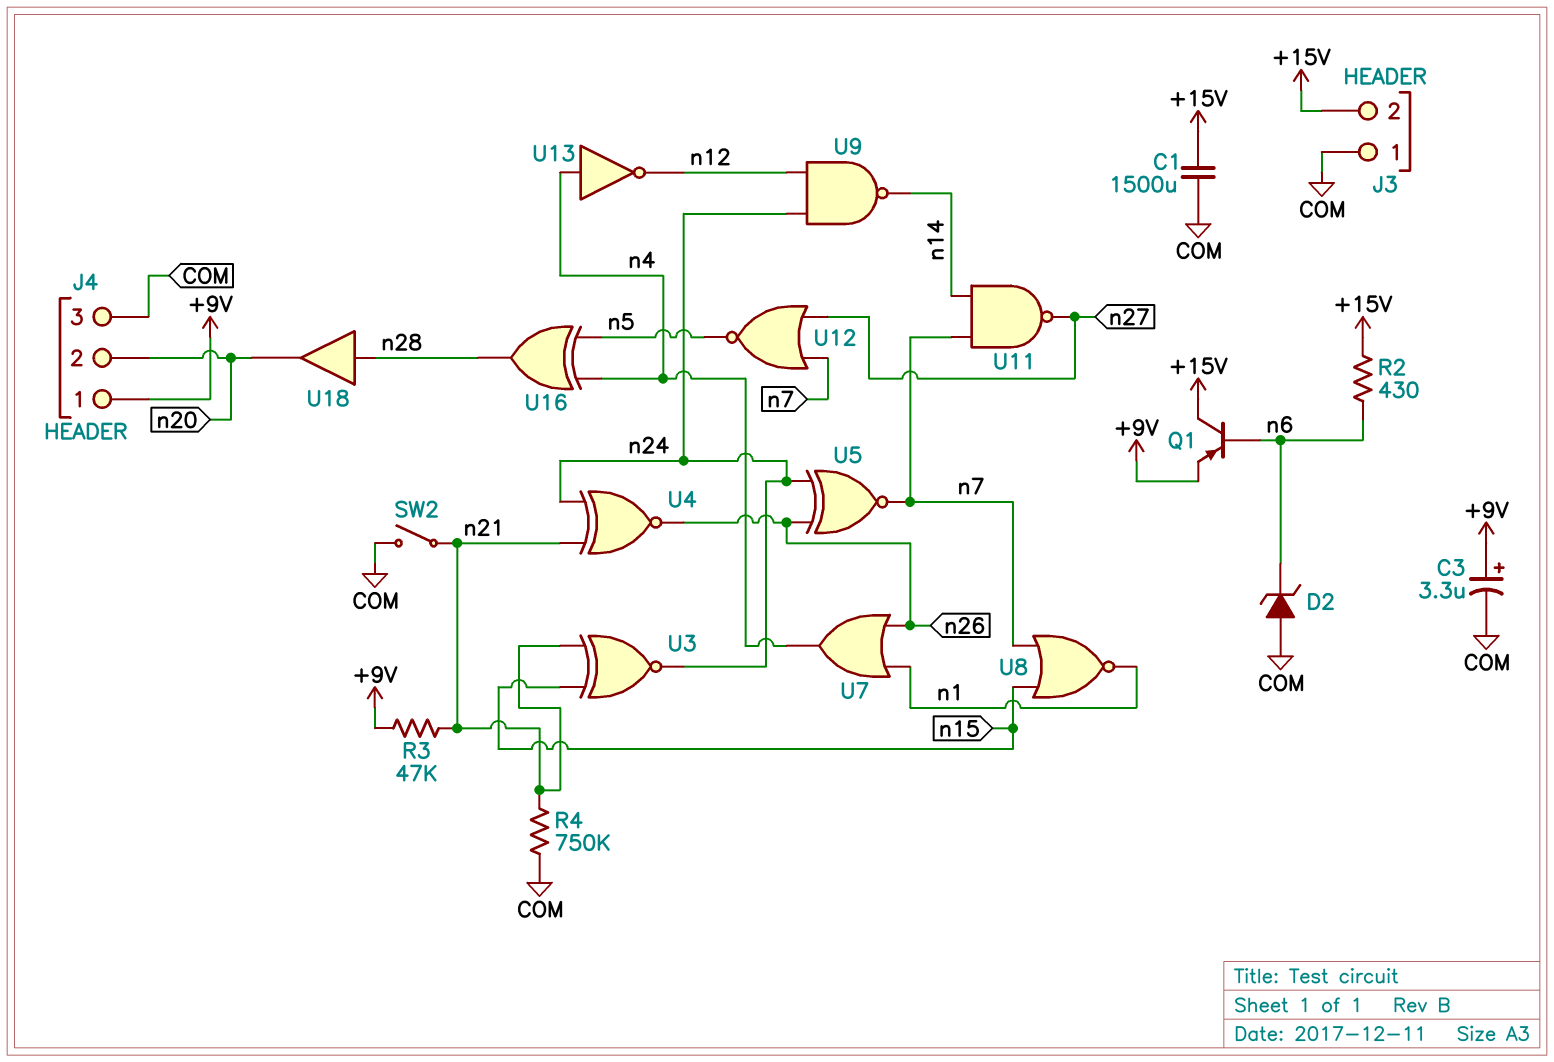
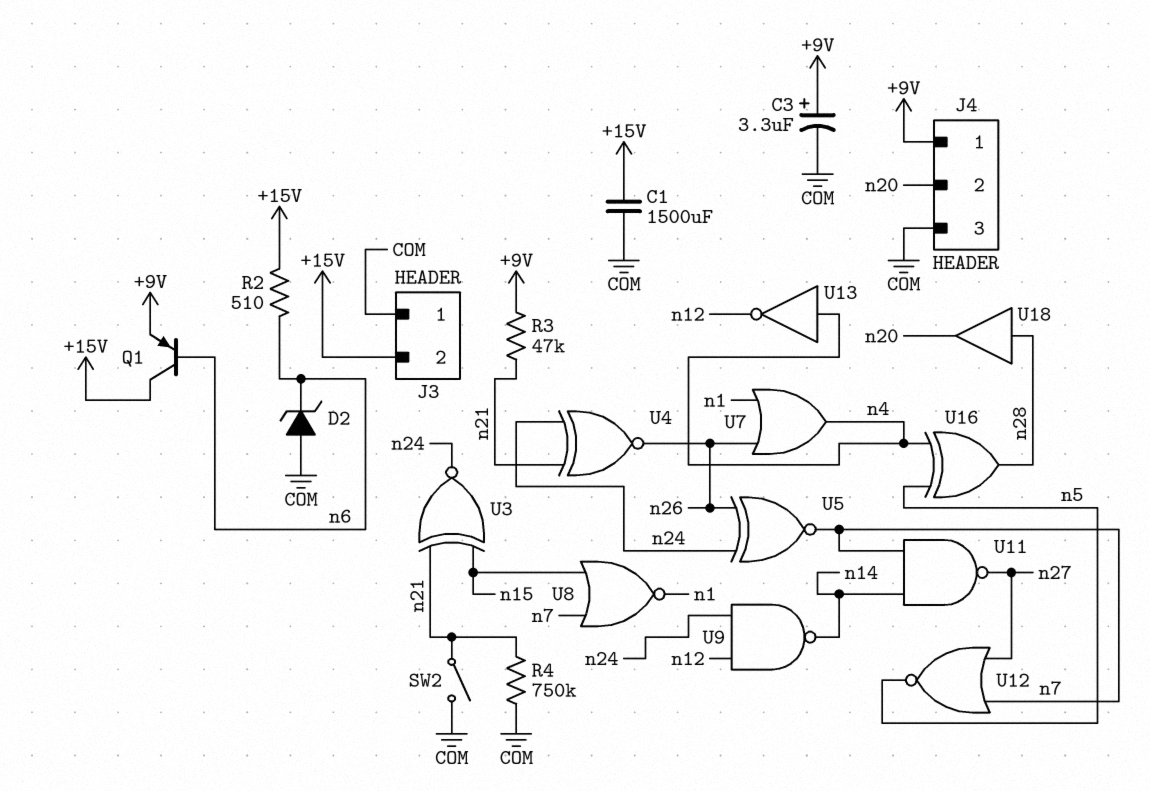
R2: 430 (+15V, n6) -> 510 (+15V, n6)

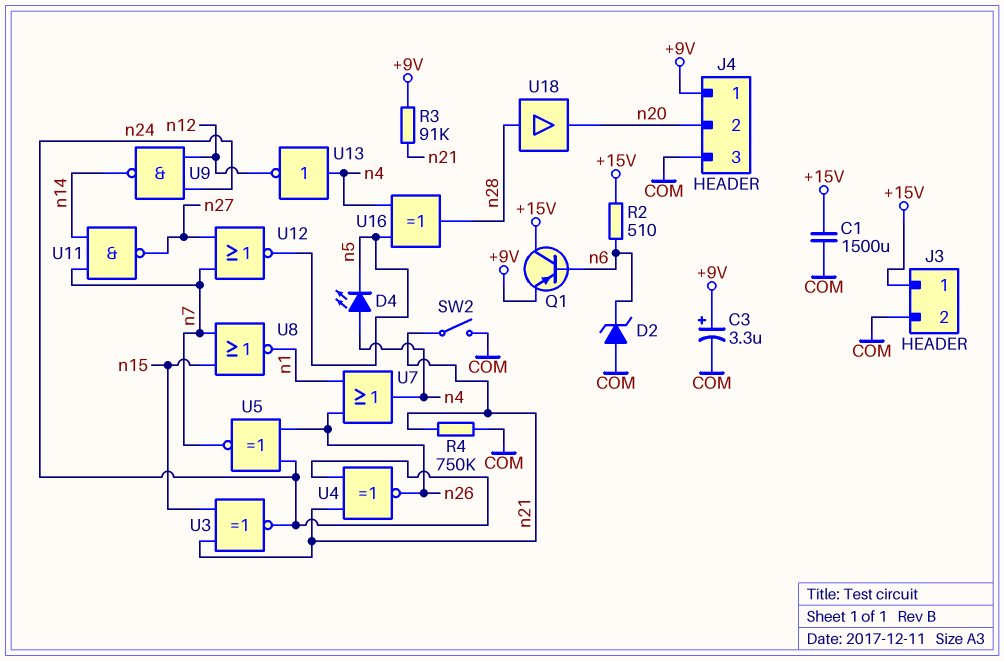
D4: none -> LED (A n4, K n5)
J3 pin 1: COM -> +15V
J3 pin 2: +15V -> COM
R3: 47k (+9V, n21) -> 91k (+9V, n21)

